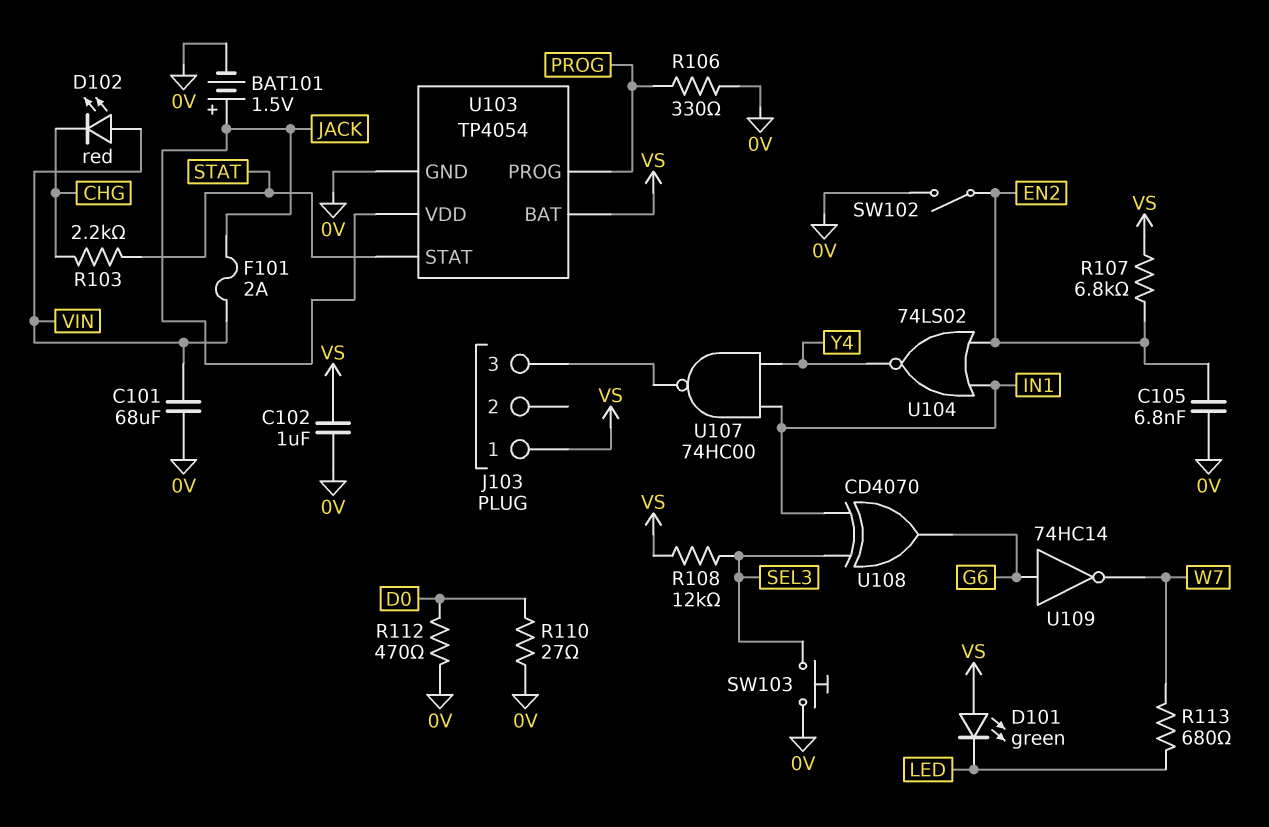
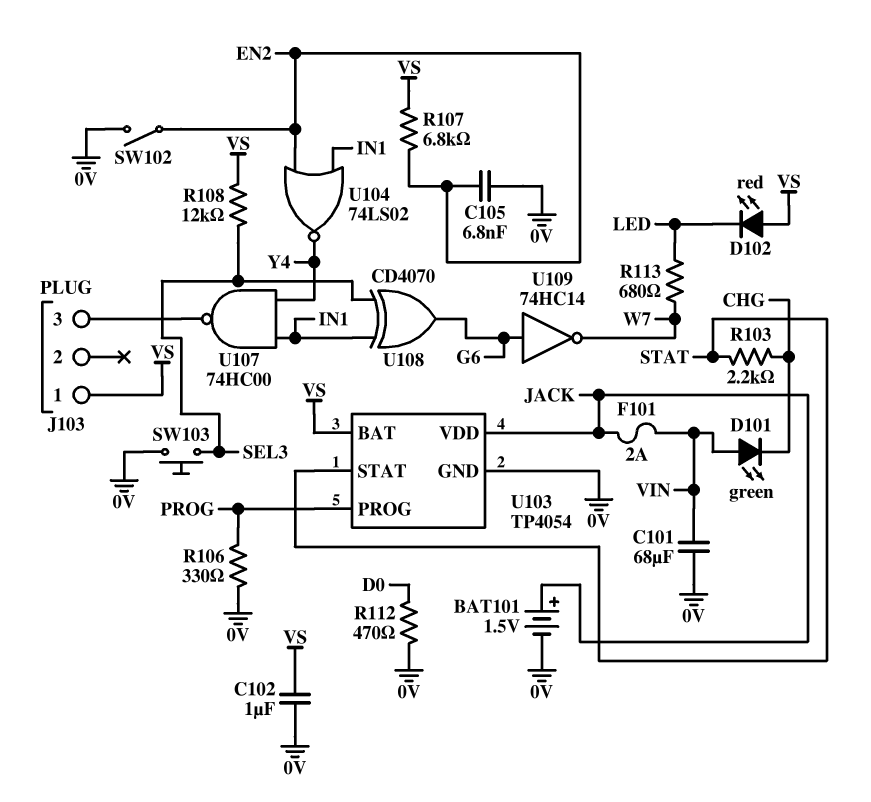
D101: LED green (A VS, K LED) -> LED green (A VIN, K CHG)
D102: LED red (A VIN, K CHG) -> LED red (A VS, K LED)
R110: 27 (0V, D0) -> none

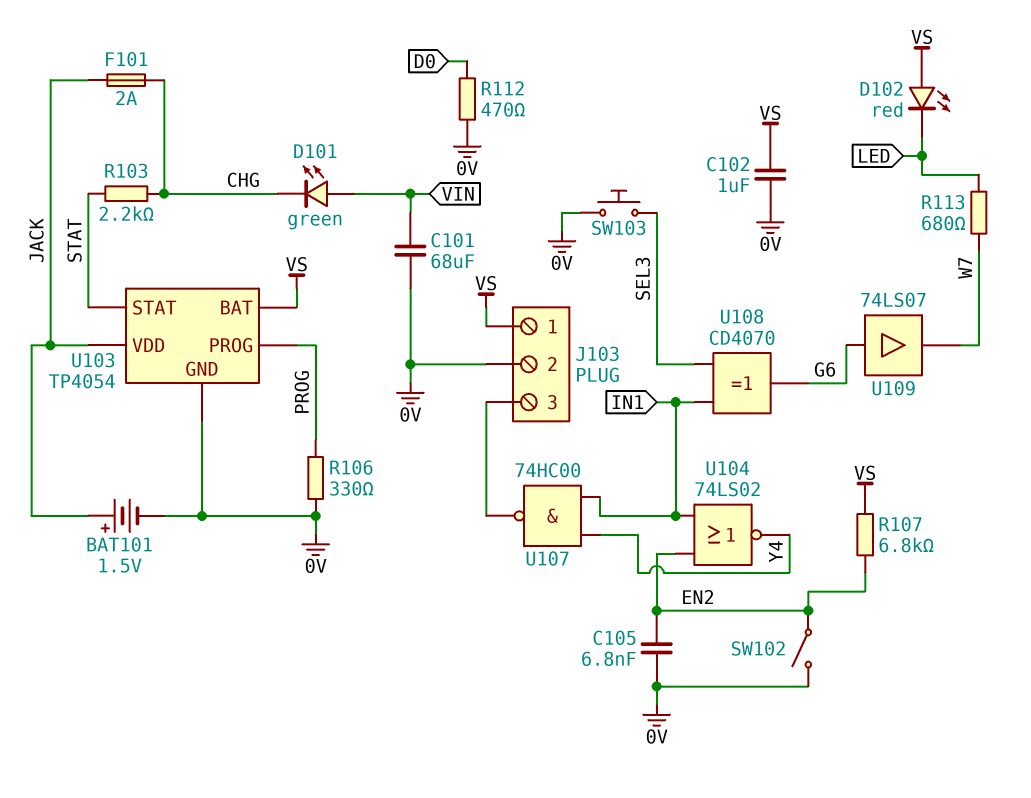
F101: 2A (JACK, VIN) -> 2A (CHG, JACK)
J103 pin 2: none -> 0V
R108: 12k (SEL3, VS) -> none
U109: NOT 74HC14 (in G6, out W7) -> buffer 74LS07 (in G6, out W7)

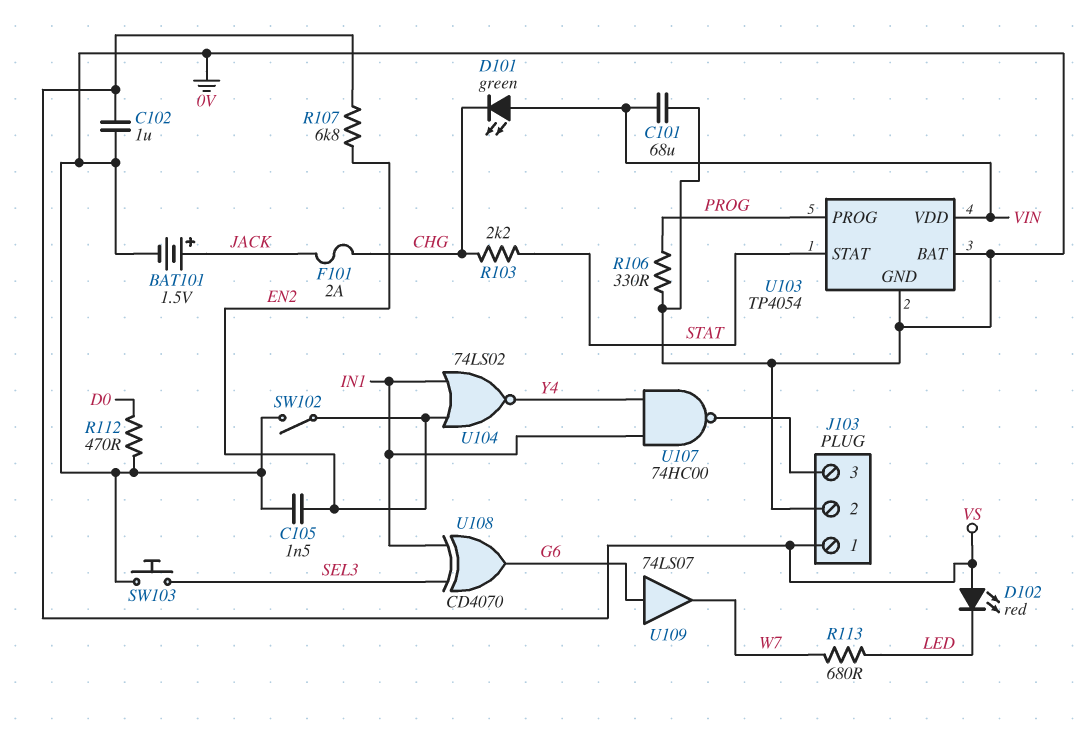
C105: 6.8nF (0V, EN2) -> 1.5nF (0V, EN2)
U103 pin BAT: VS -> 0V
U103 pin VDD: JACK -> VIN

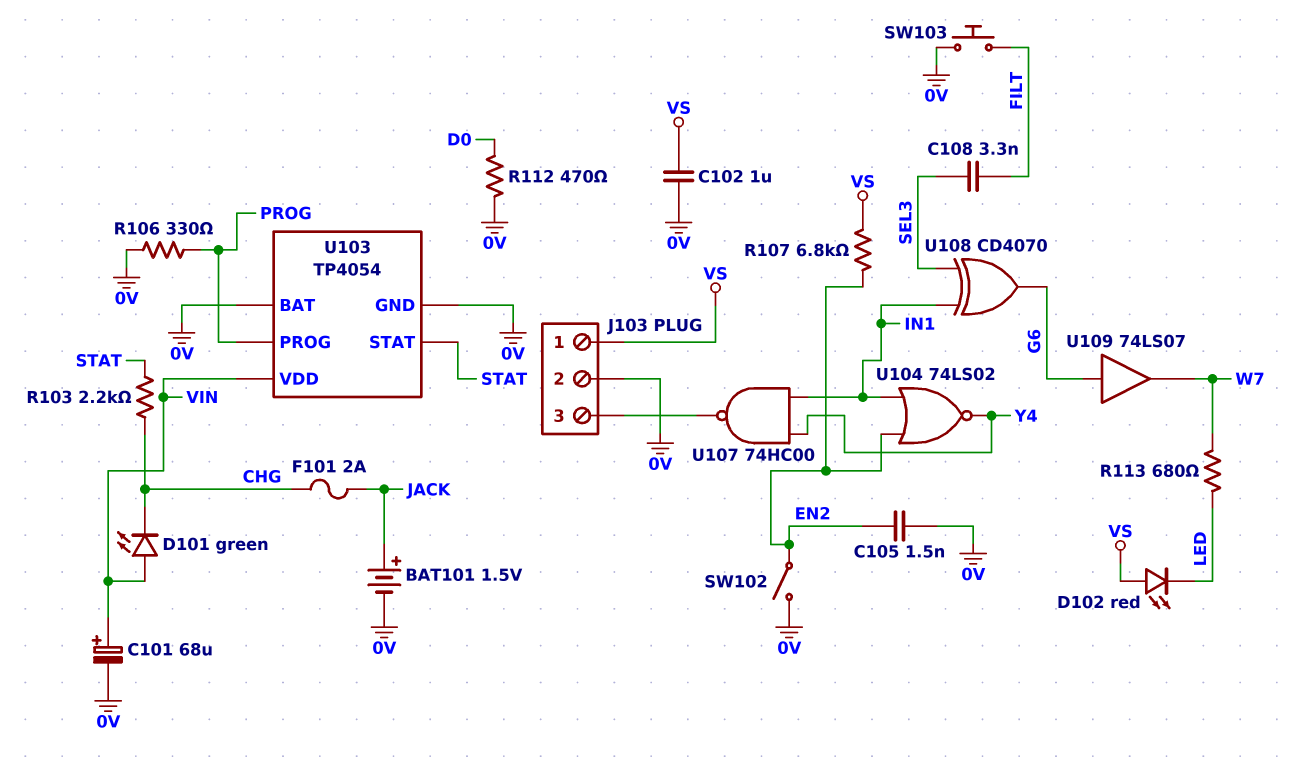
C101: 68uF (0V, VIN) -> 68uF (plus VIN, minus 0V)
C108: none -> 3.3nF (FILT, SEL3)
SW103: button (0V, SEL3) -> button (0V, FILT)

